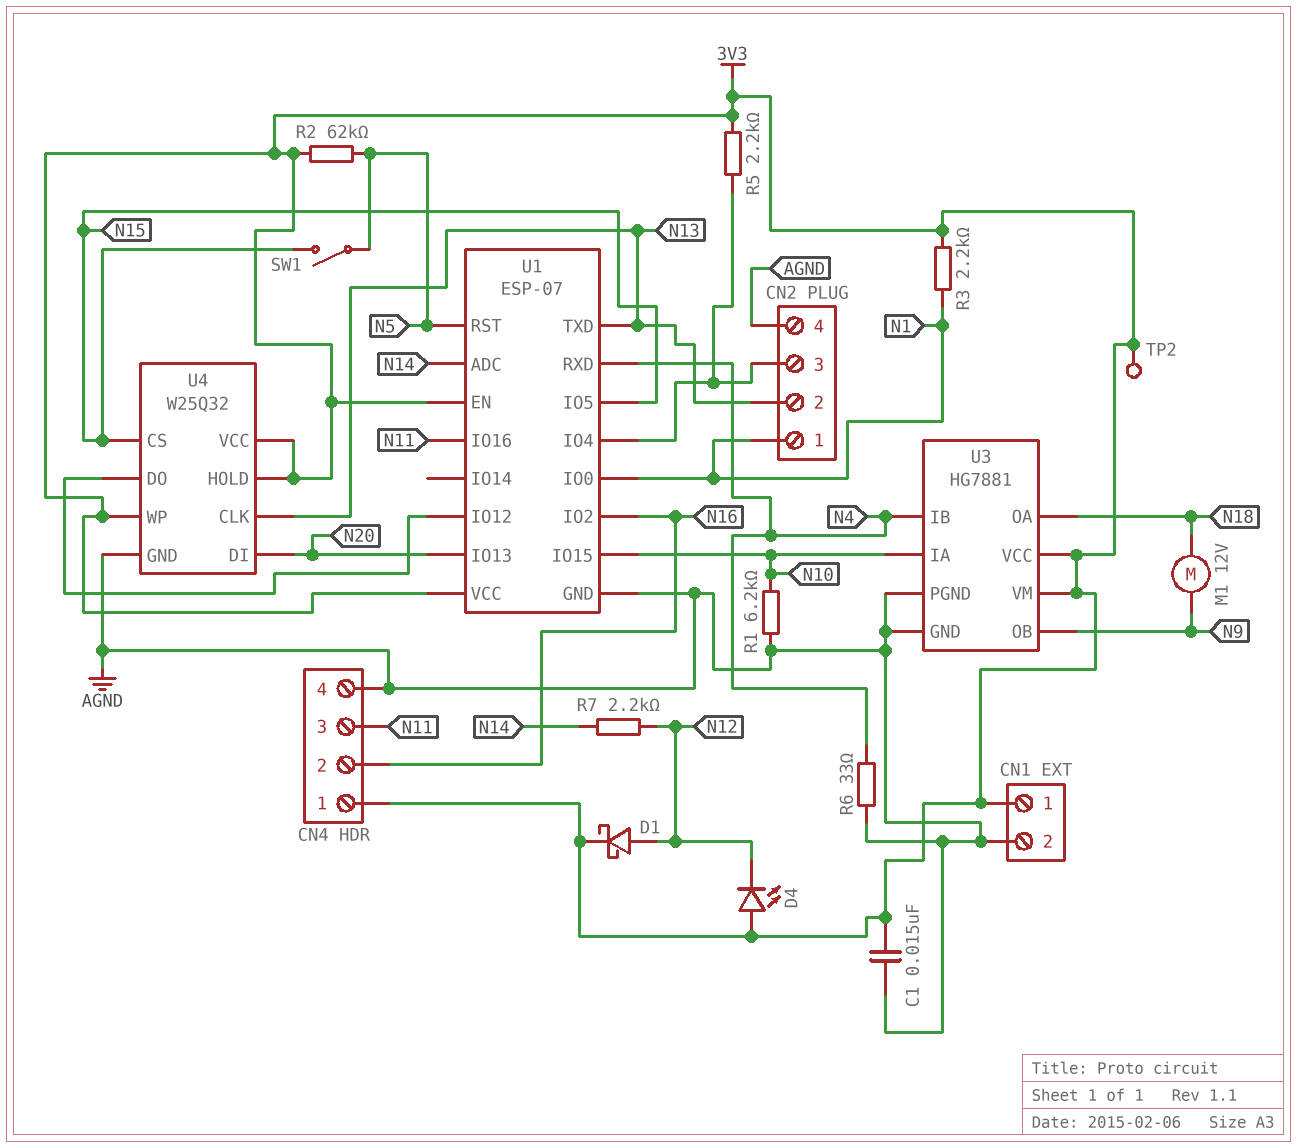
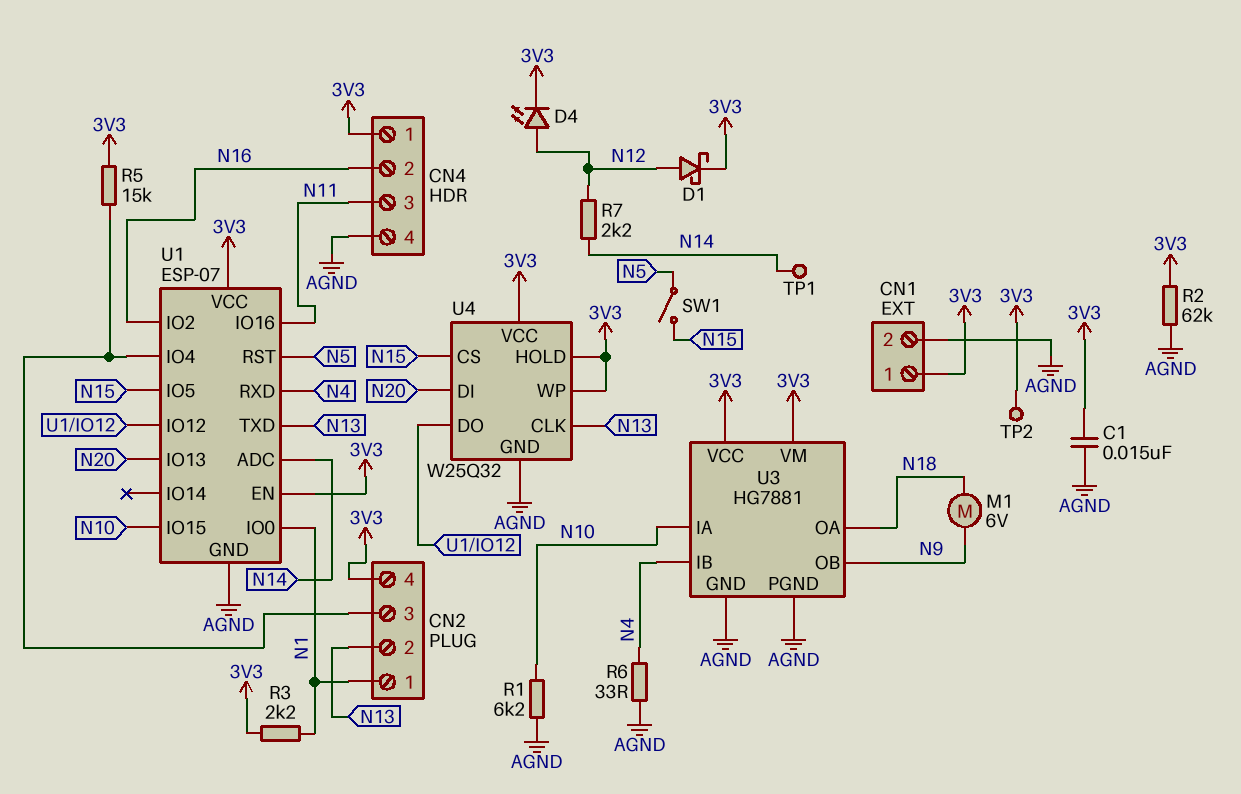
CN2 pin 4: AGND -> 3V3
D4: LED (A 3V3, K N12) -> LED (A N12, K 3V3)
M1: motor 12V (N9, N18) -> motor 6V (N9, N18)
R2: 62k (3V3, N5) -> 62k (3V3, AGND)
R5: 2.2k (3V3, CN2/3) -> 15k (3V3, CN2/3)
TP1: none -> test point (N14)

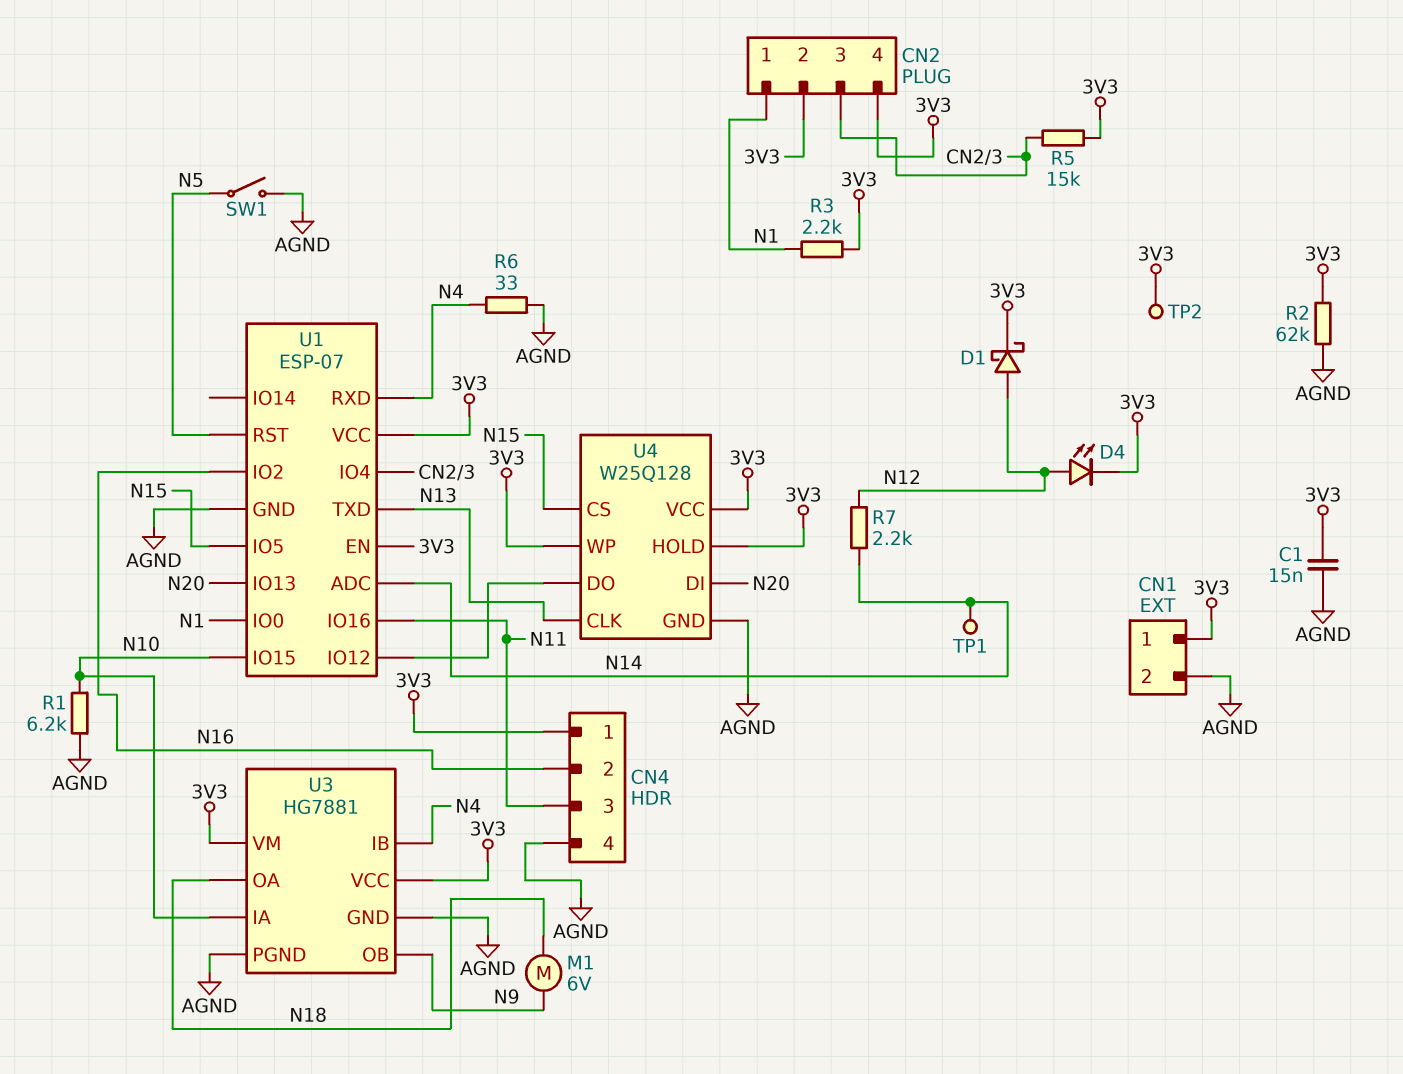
CN2 pin 2: N13 -> 3V3
SW1: switch (N5, N15) -> switch (AGND, N5)
U4: W25Q32 -> W25Q128

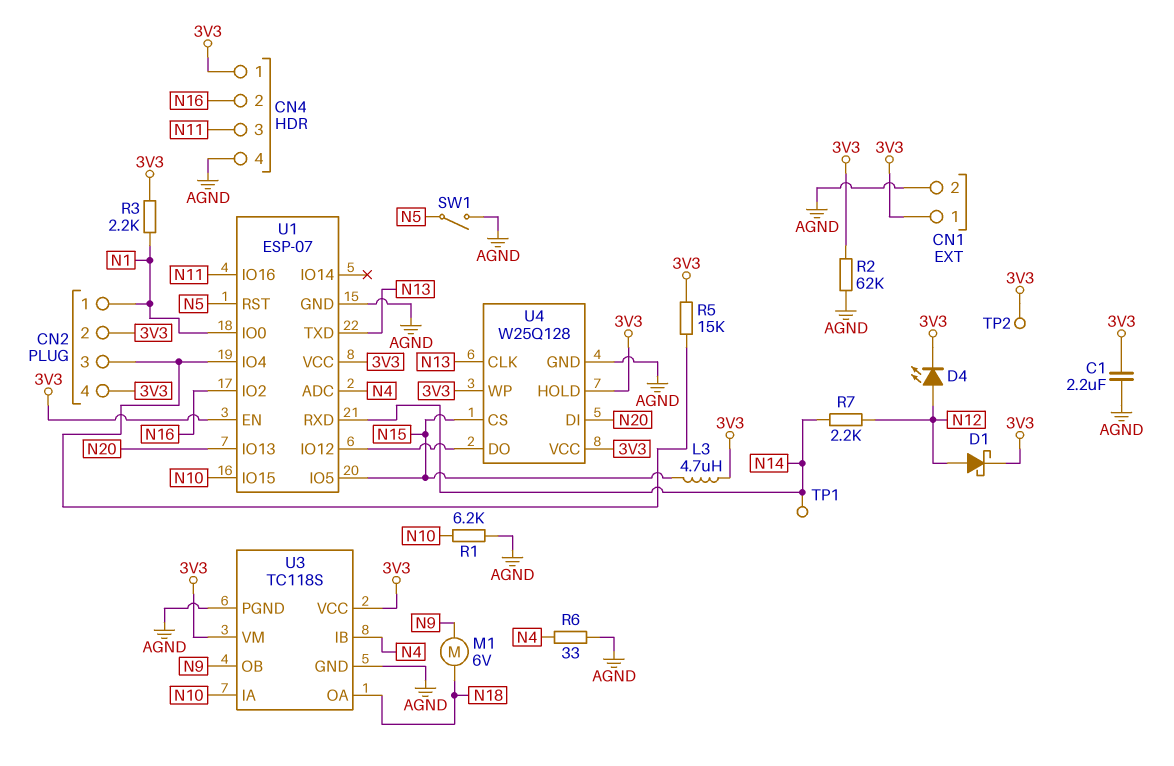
C1: 15nF (3V3, AGND) -> 2.2uF (3V3, AGND)
L3: none -> 4.7uH (3V3, N15)
U1 pin ADC: N14 -> N4
U1 pin RXD: N4 -> N14
U3: HG7881 -> TC118S

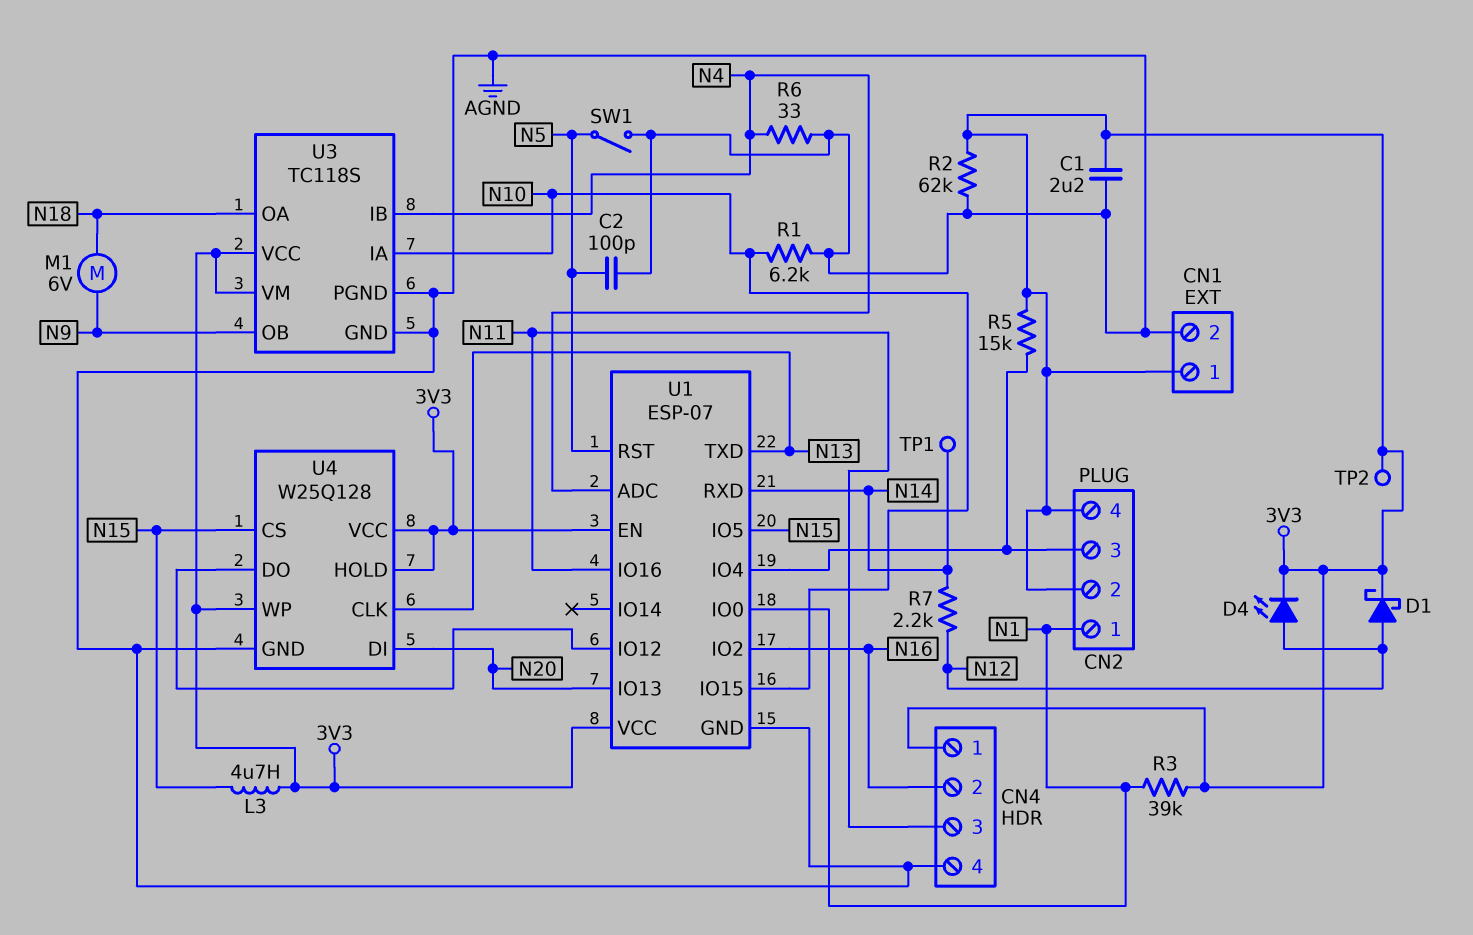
C2: none -> 100pF (AGND, N5)
R3: 2.2k (3V3, N1) -> 39k (3V3, N1)

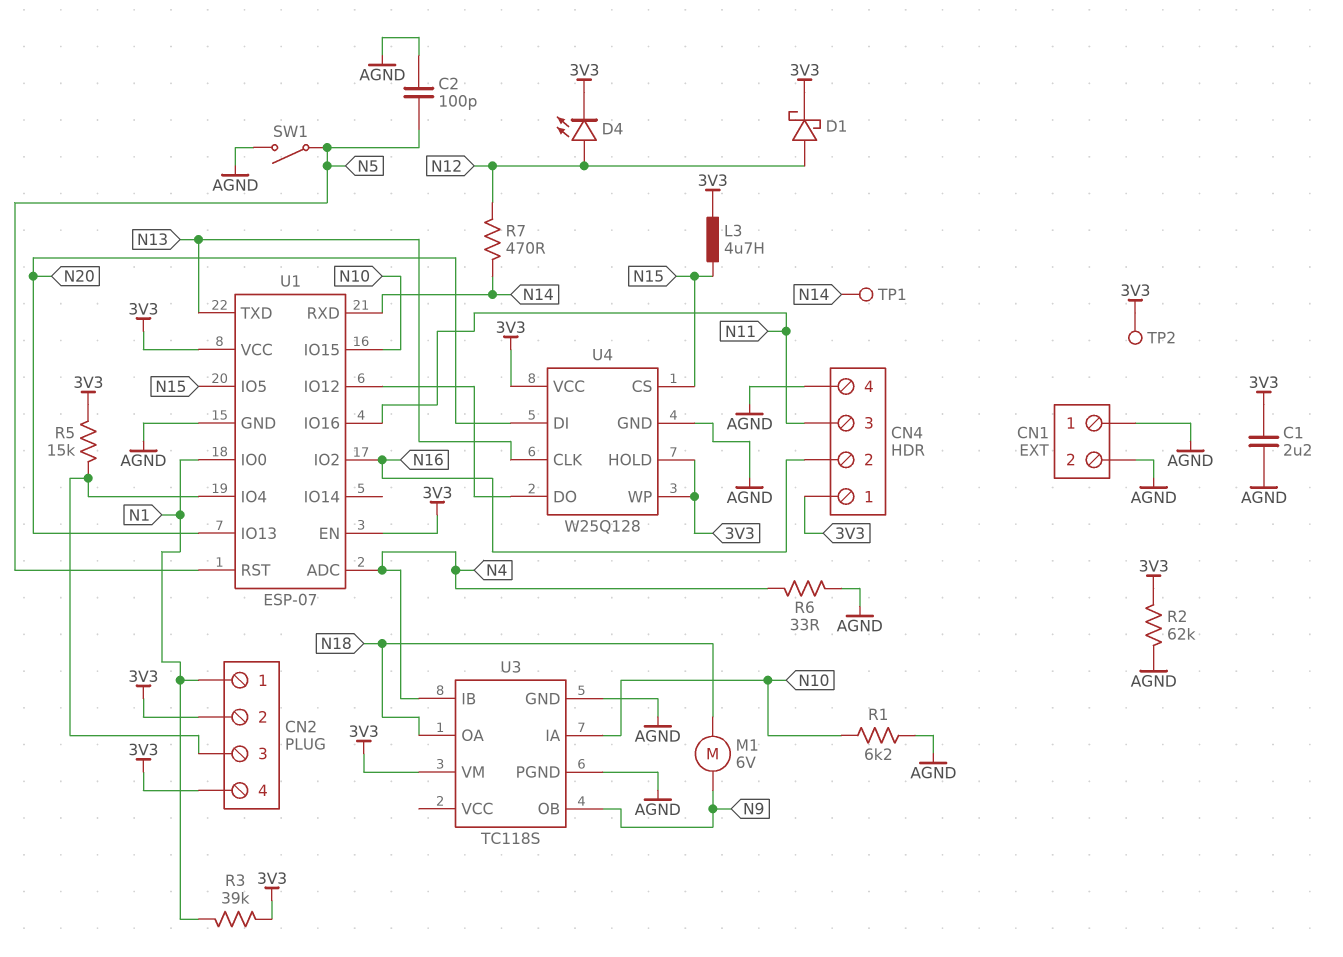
CN1 pin 1: 3V3 -> AGND
R7: 2.2k (N12, N14) -> 470 (N12, N14)
U3 pin VCC: 3V3 -> none

